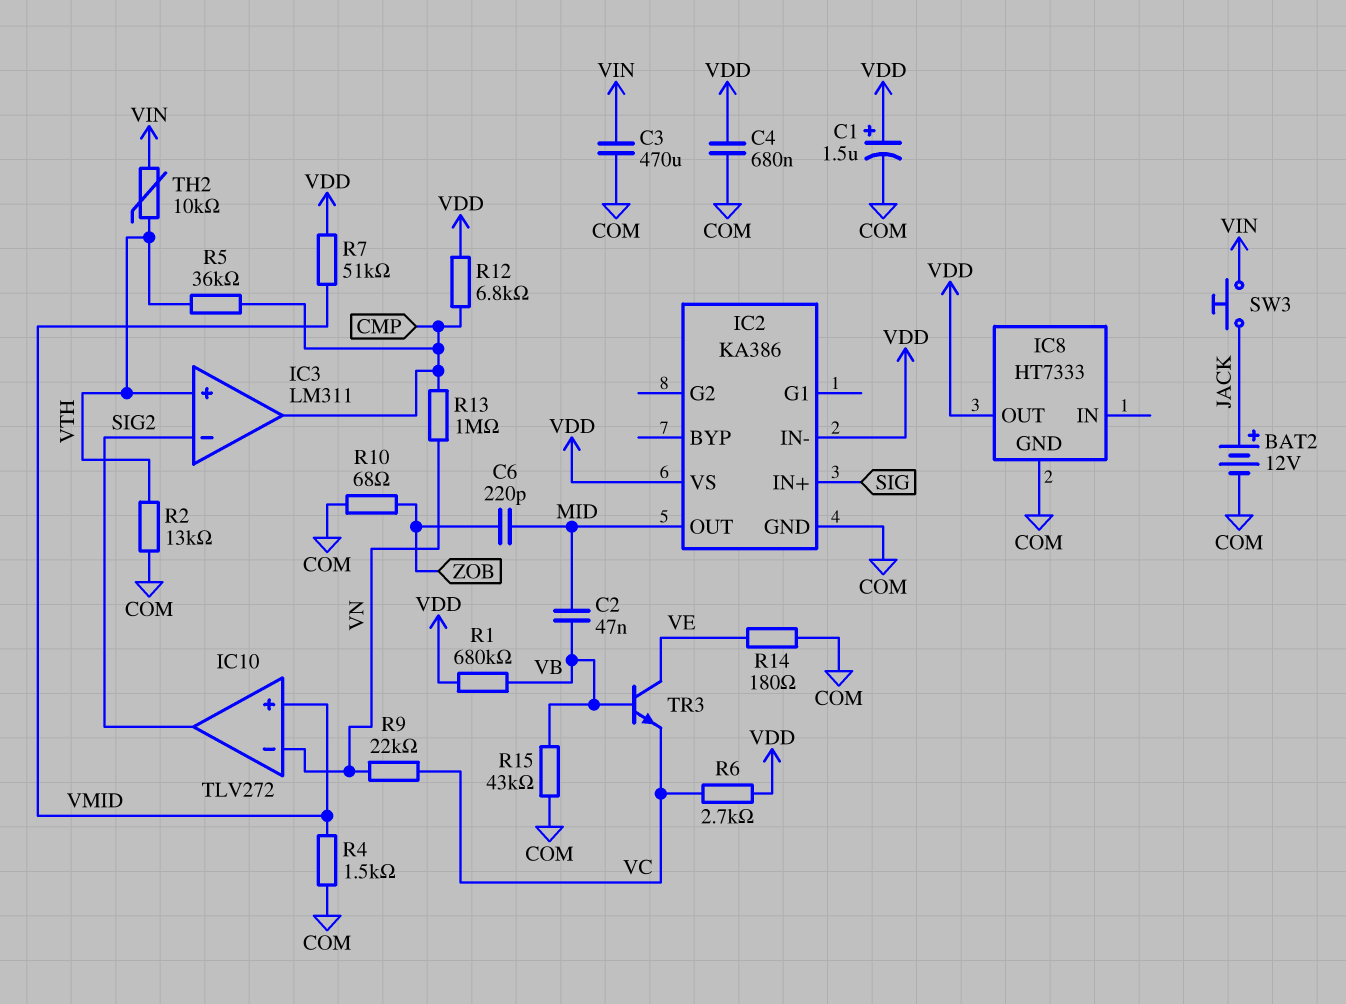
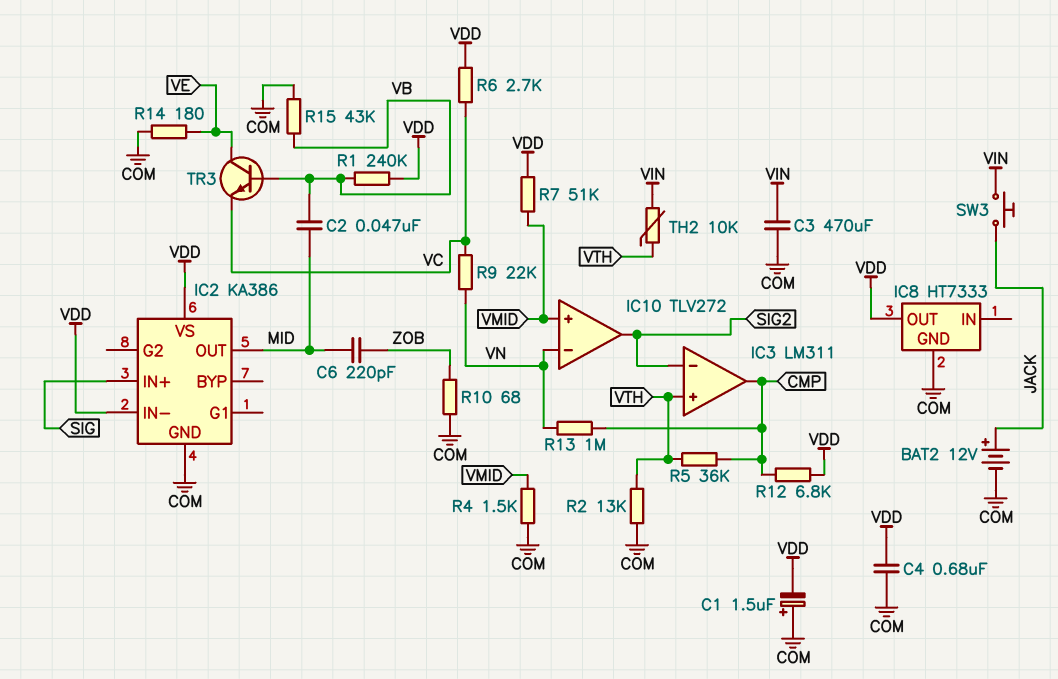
C1: 1.5uF (plus VDD, minus COM) -> 1.5uF (plus COM, minus VDD)
R1: 680k (VB, VDD) -> 240k (VB, VDD)

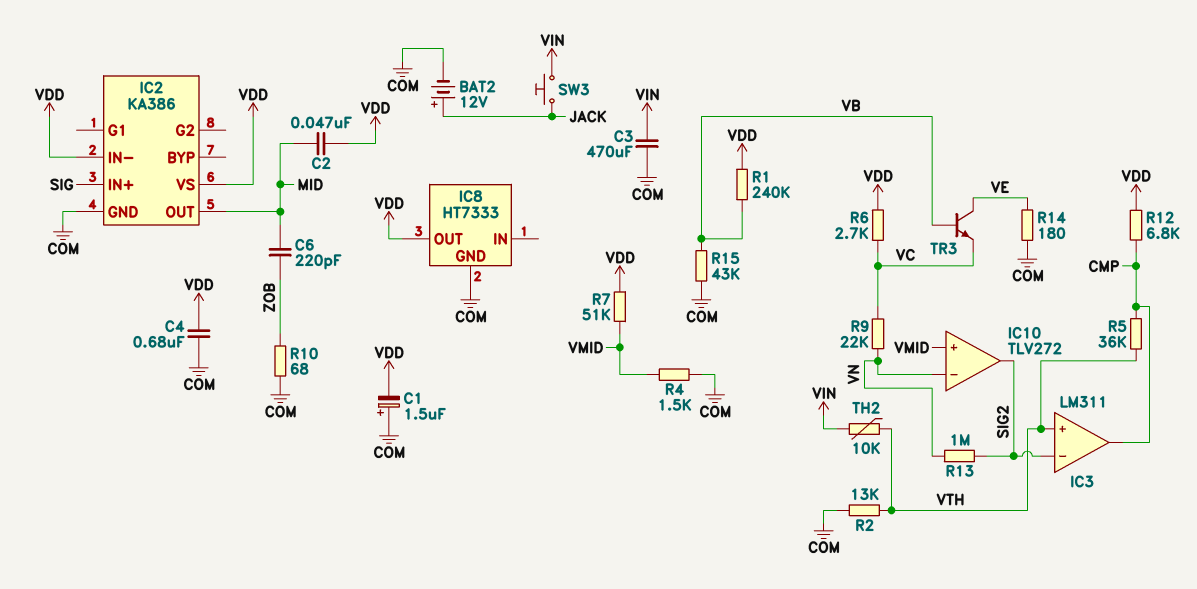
C2: 47nF (MID, VB) -> 47nF (MID, VDD)
R13: 1M (CMP, VN) -> 1M (SIG2, VN)

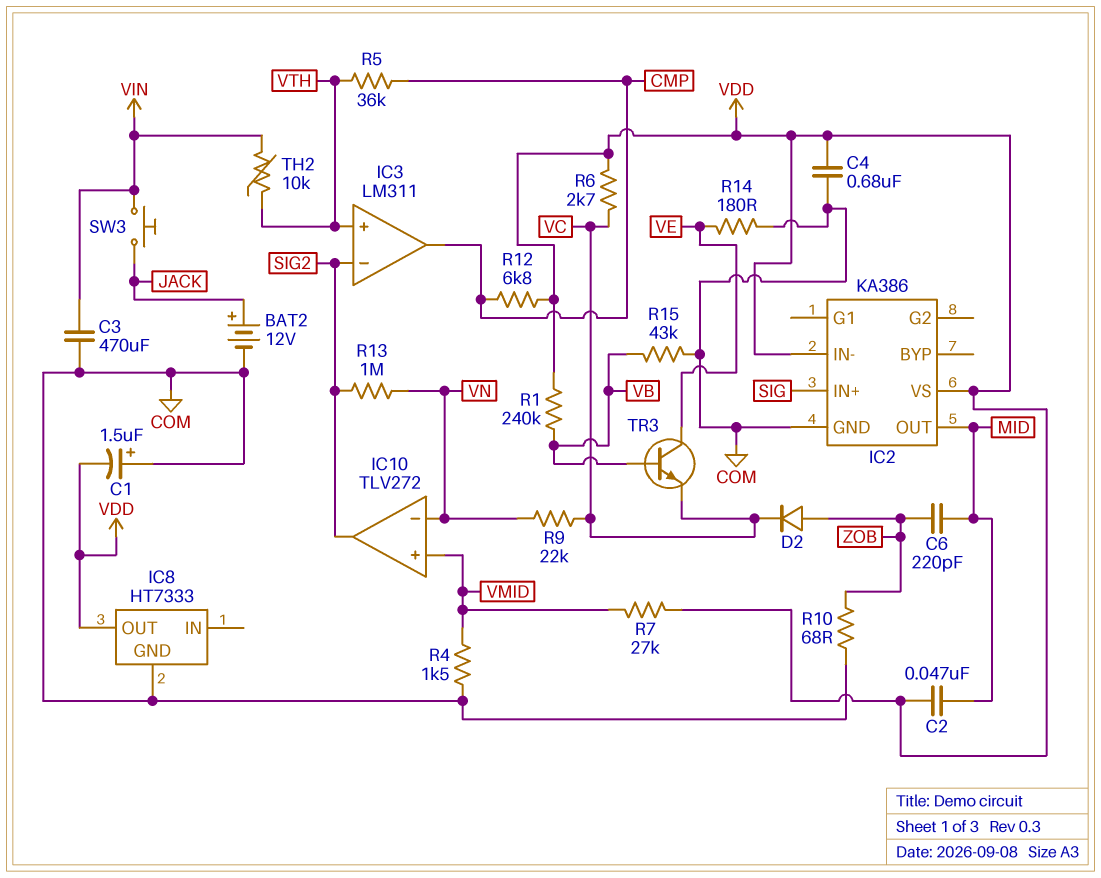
D2: none -> diode (A ZOB, K VC)
R2: 13k (COM, VTH) -> none
R7: 51k (VDD, VMID) -> 27k (VDD, VMID)

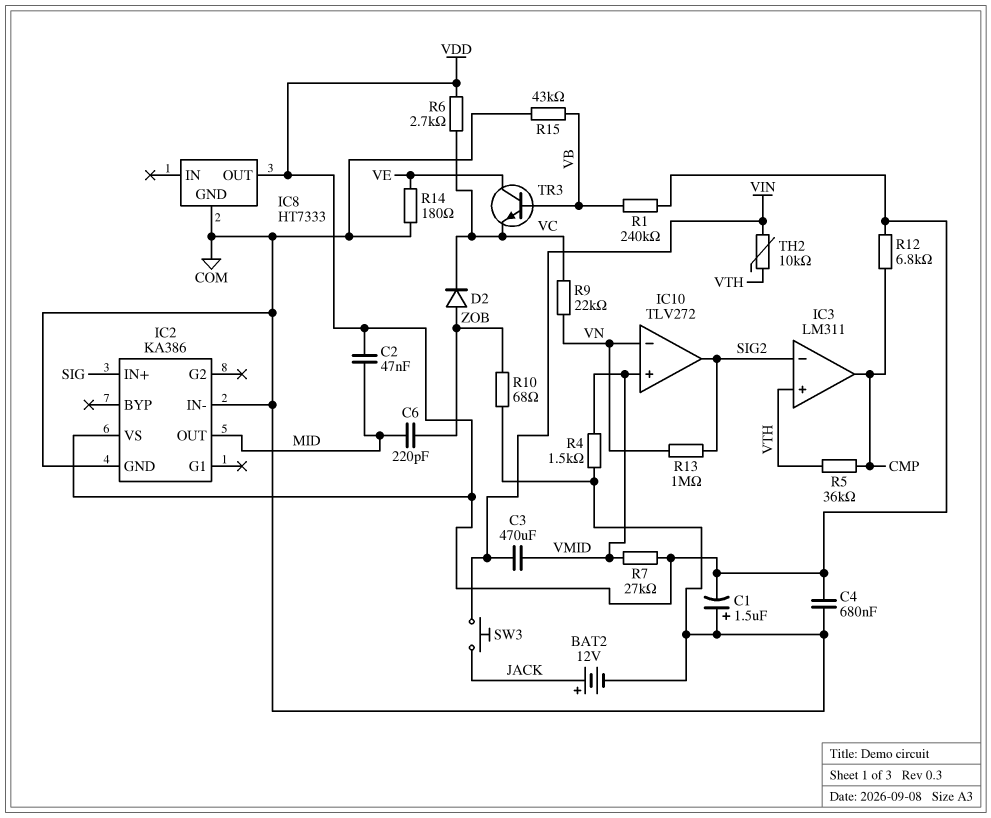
C3: 470uF (COM, VIN) -> 470uF (VIN, VMID)
IC2 pin IN-: VDD -> COM

